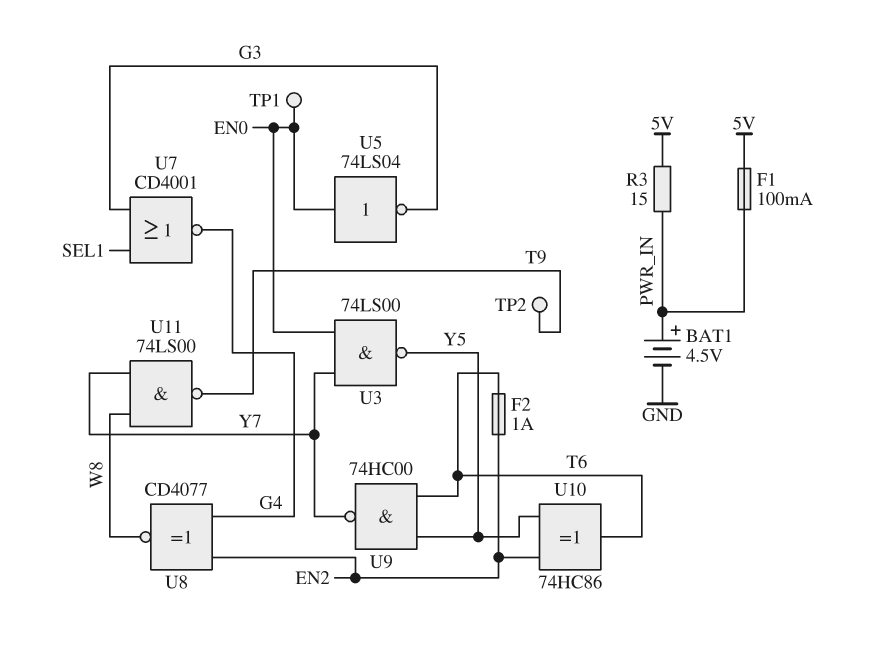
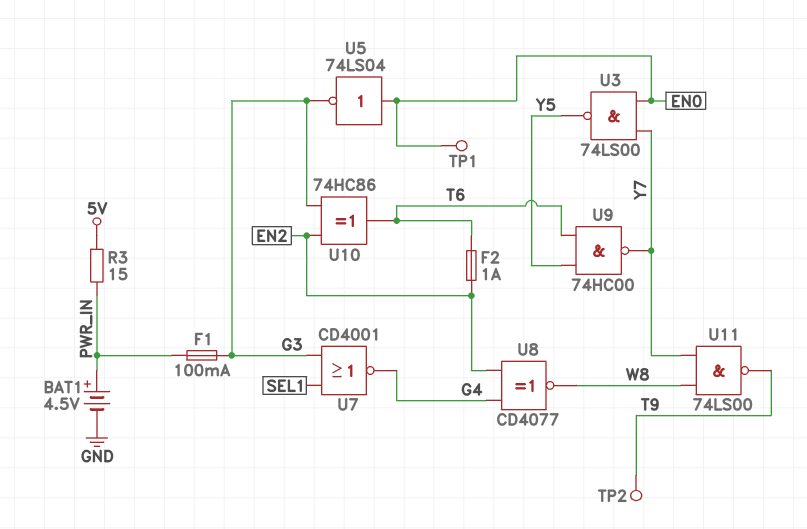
F1: 100mA (5V, PWR_IN) -> 100mA (G3, PWR_IN)
U10: XOR 74HC86 (in EN2, in Y5, out T6) -> XOR 74HC86 (in EN2, in G3, out T6)

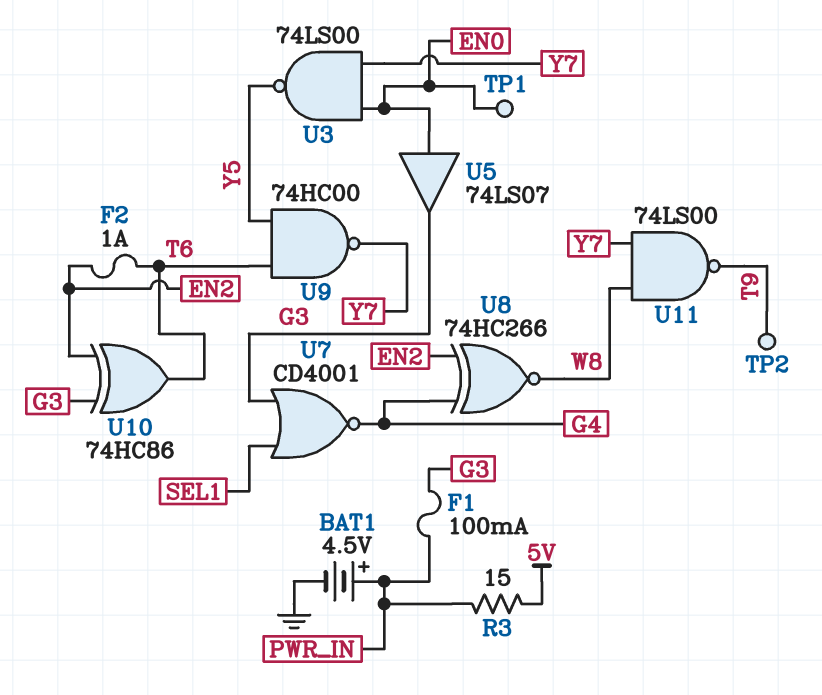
U5: NOT 74LS04 (in EN0, out G3) -> buffer 74LS07 (in EN0, out G3)
U8: XNOR CD4077 (in EN2, in G4, out W8) -> XNOR 74HC266 (in EN2, in G4, out W8)

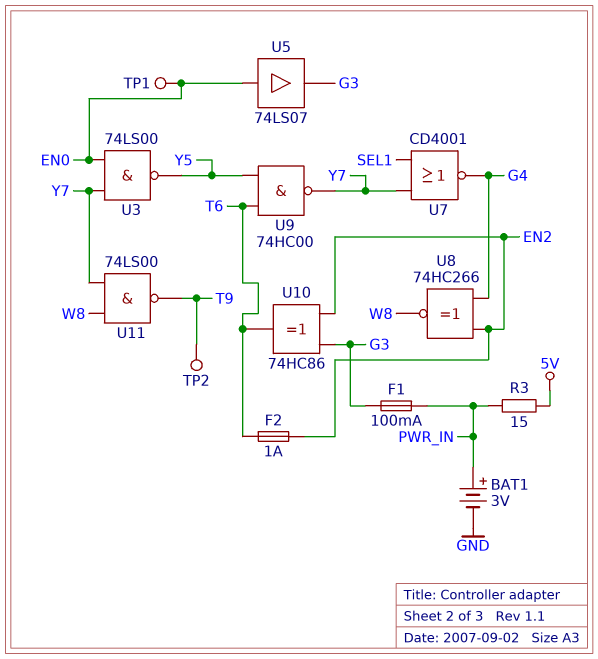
BAT1: 4.5V (plus PWR_IN, minus GND) -> 3V (plus PWR_IN, minus GND)
U7: NOR CD4001 (in G3, in SEL1, out G4) -> NOR CD4001 (in SEL1, in Y7, out G4)

